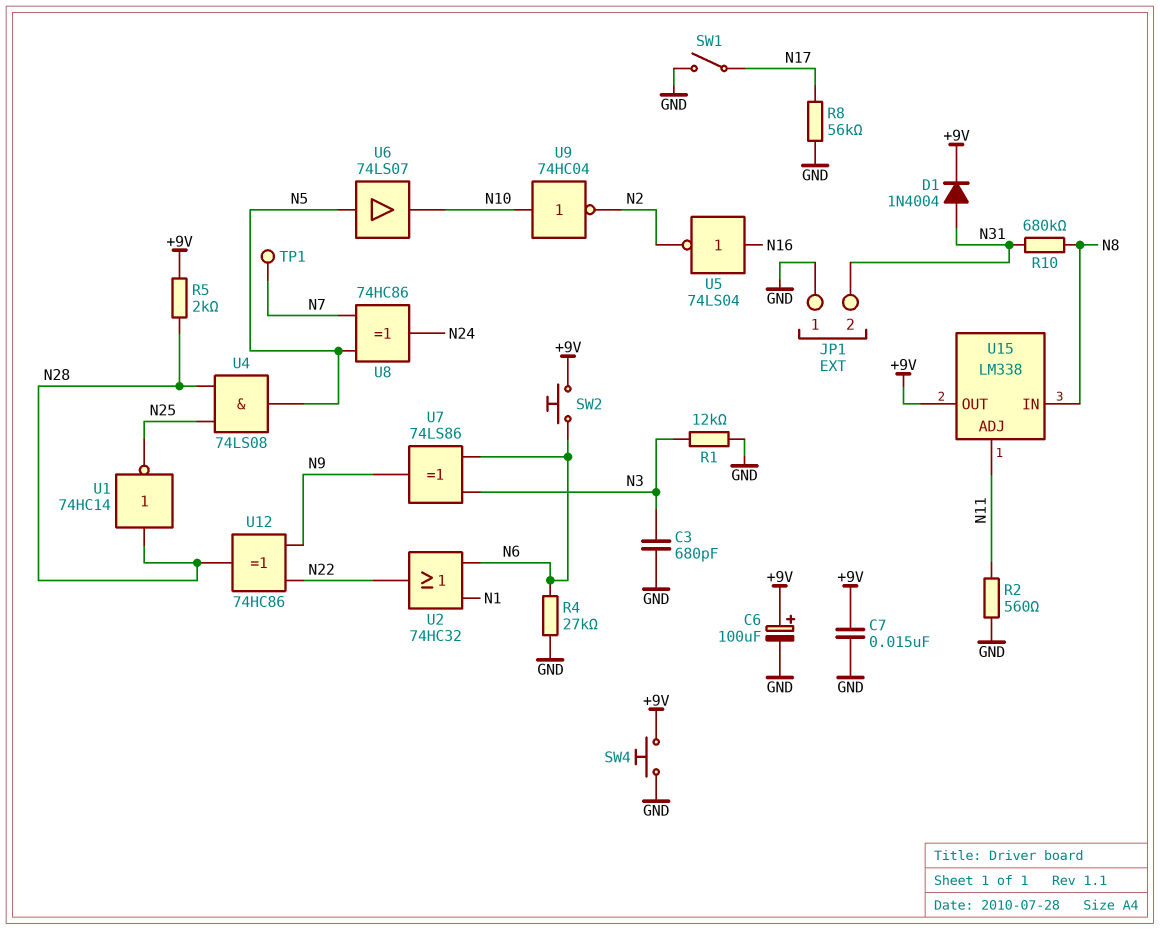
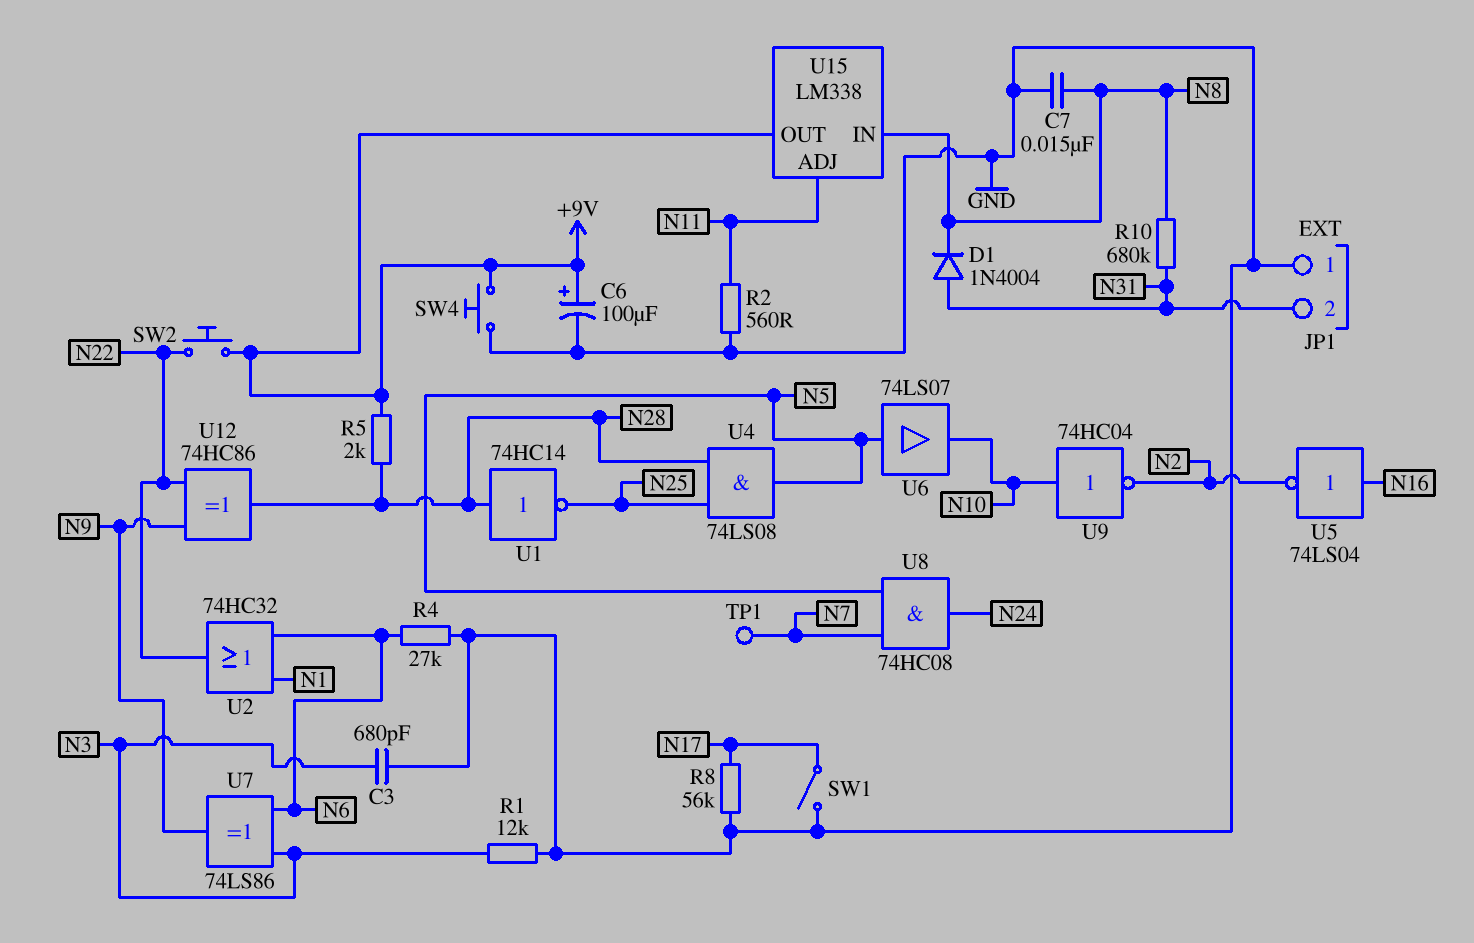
C7: 15nF (+9V, GND) -> 15nF (GND, N8)
D1: diode 1N4004 (A N31, K +9V) -> diode 1N4004 (A N31, K N8)
SW2: button (+9V, N6) -> button (+9V, N22)
U8: XOR 74HC86 (in N5, in N7, out N24) -> AND 74HC08 (in N5, in N7, out N24)

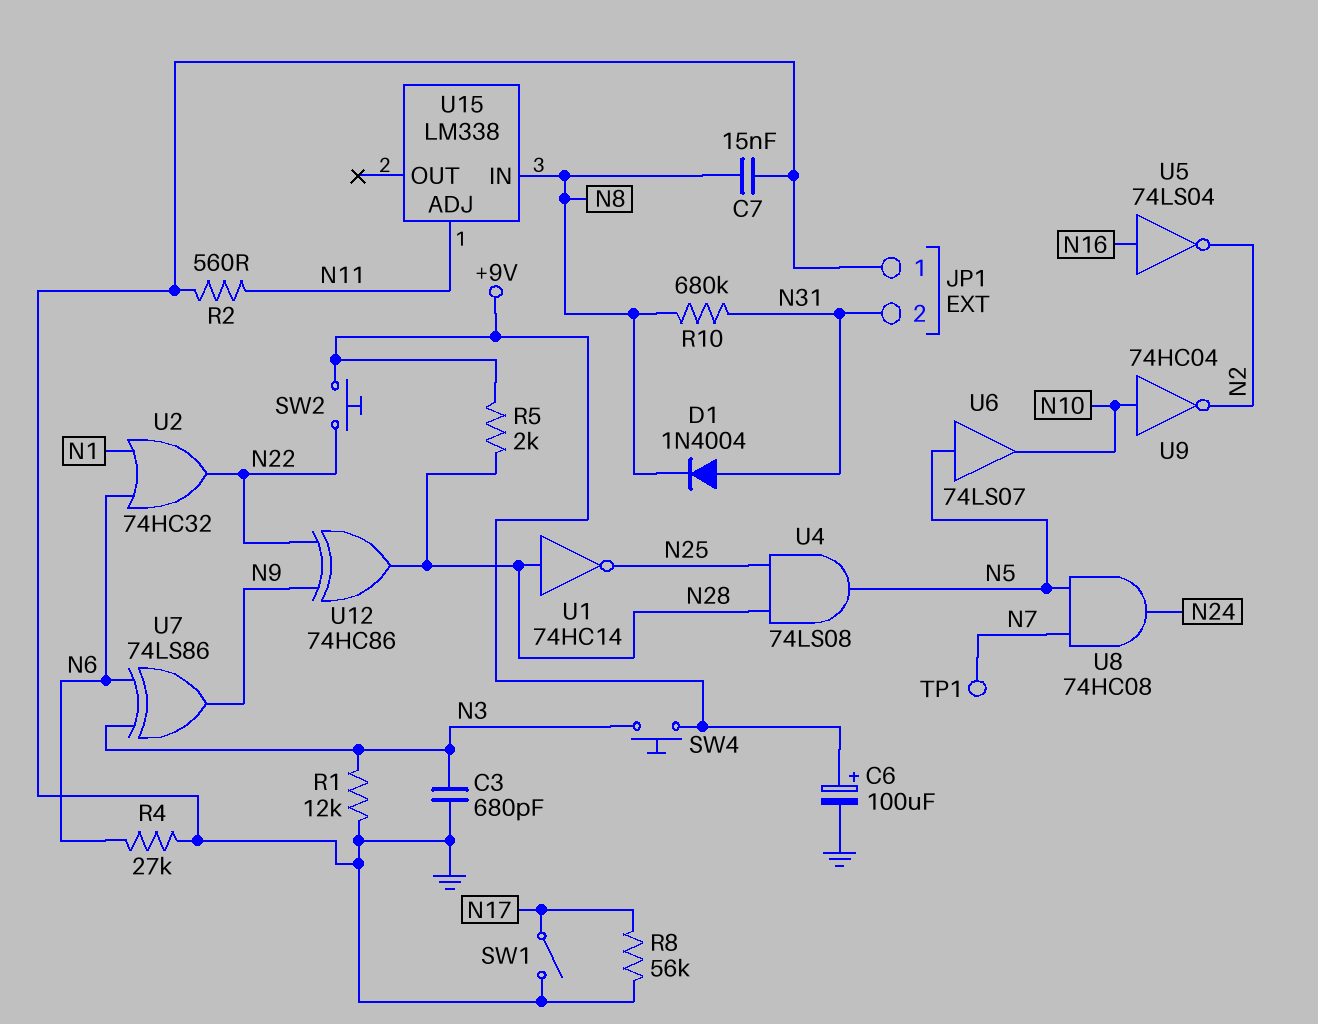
SW4: button (+9V, GND) -> button (+9V, N3)
U15 pin OUT: +9V -> none

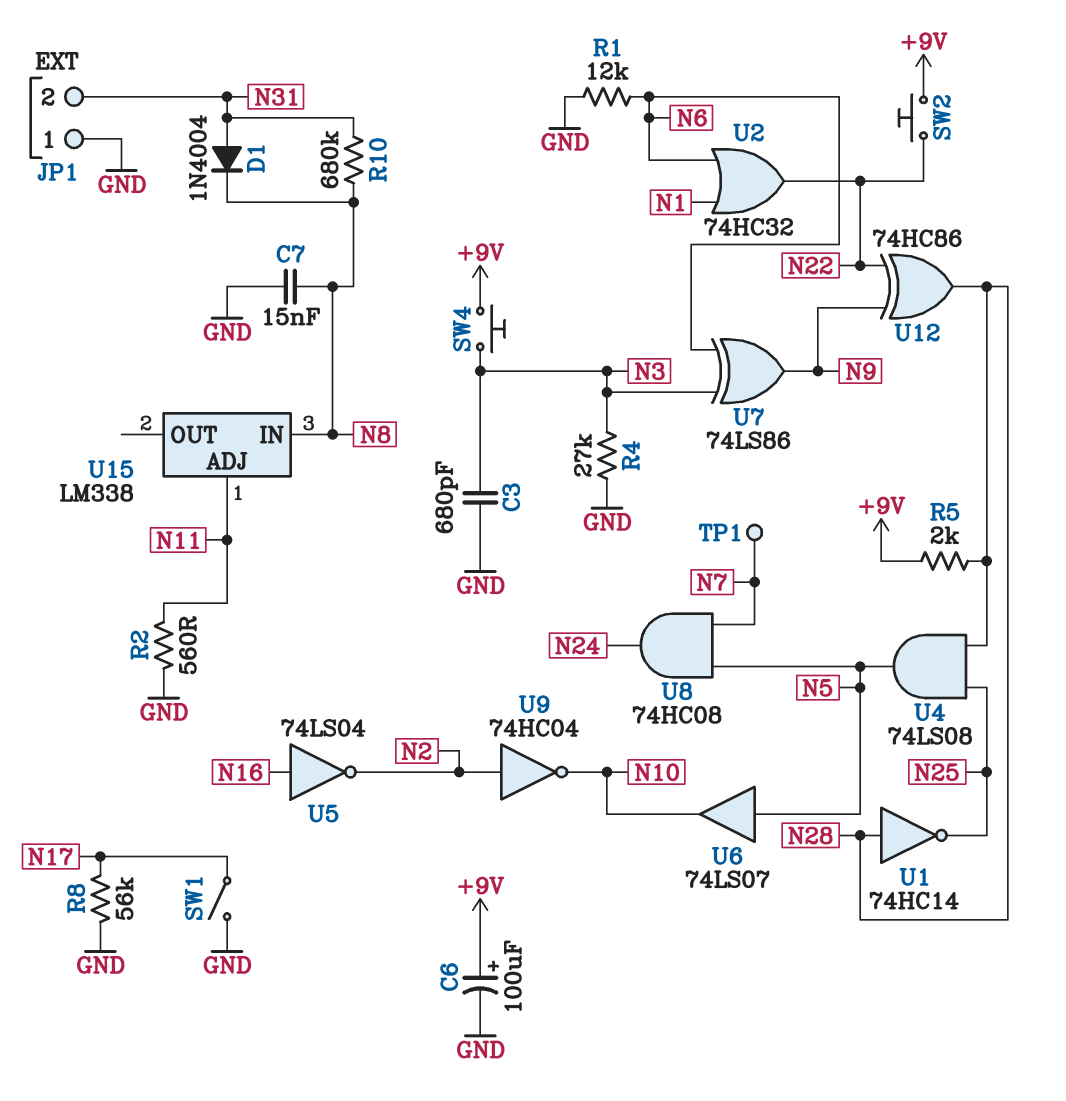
R1: 12k (GND, N3) -> 12k (GND, N6)
R4: 27k (GND, N6) -> 27k (GND, N3)
U9: NOT 74HC04 (in N10, out N2) -> NOT 74HC04 (in N2, out N10)

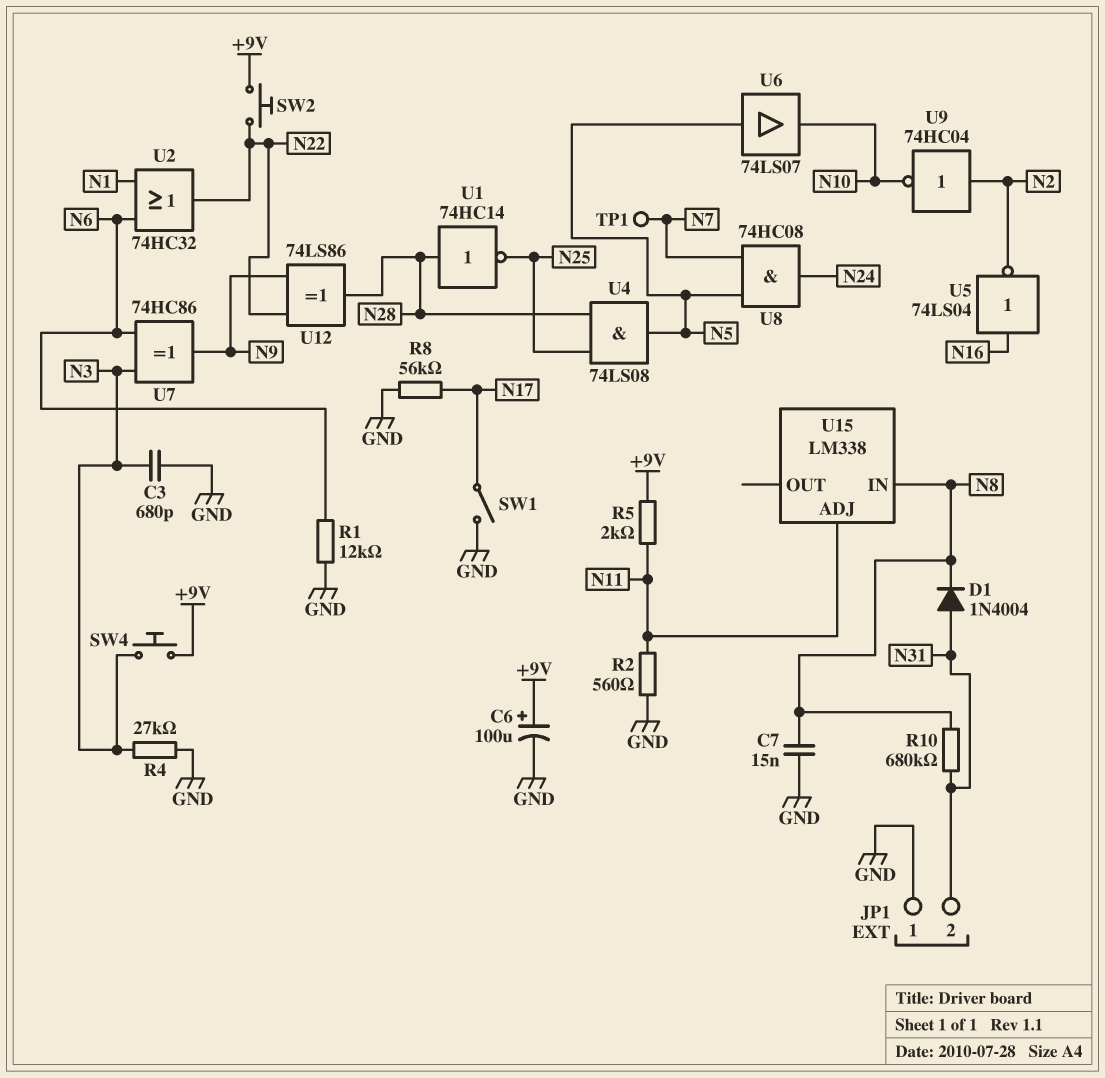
R5: 2k (+9V, N28) -> 2k (+9V, N11)
U7: XOR 74LS86 (in N3, in N6, out N9) -> XOR 74HC86 (in N3, in N6, out N9)
U12: XOR 74HC86 (in N9, in N22, out N28) -> XOR 74LS86 (in N9, in N22, out N28)

